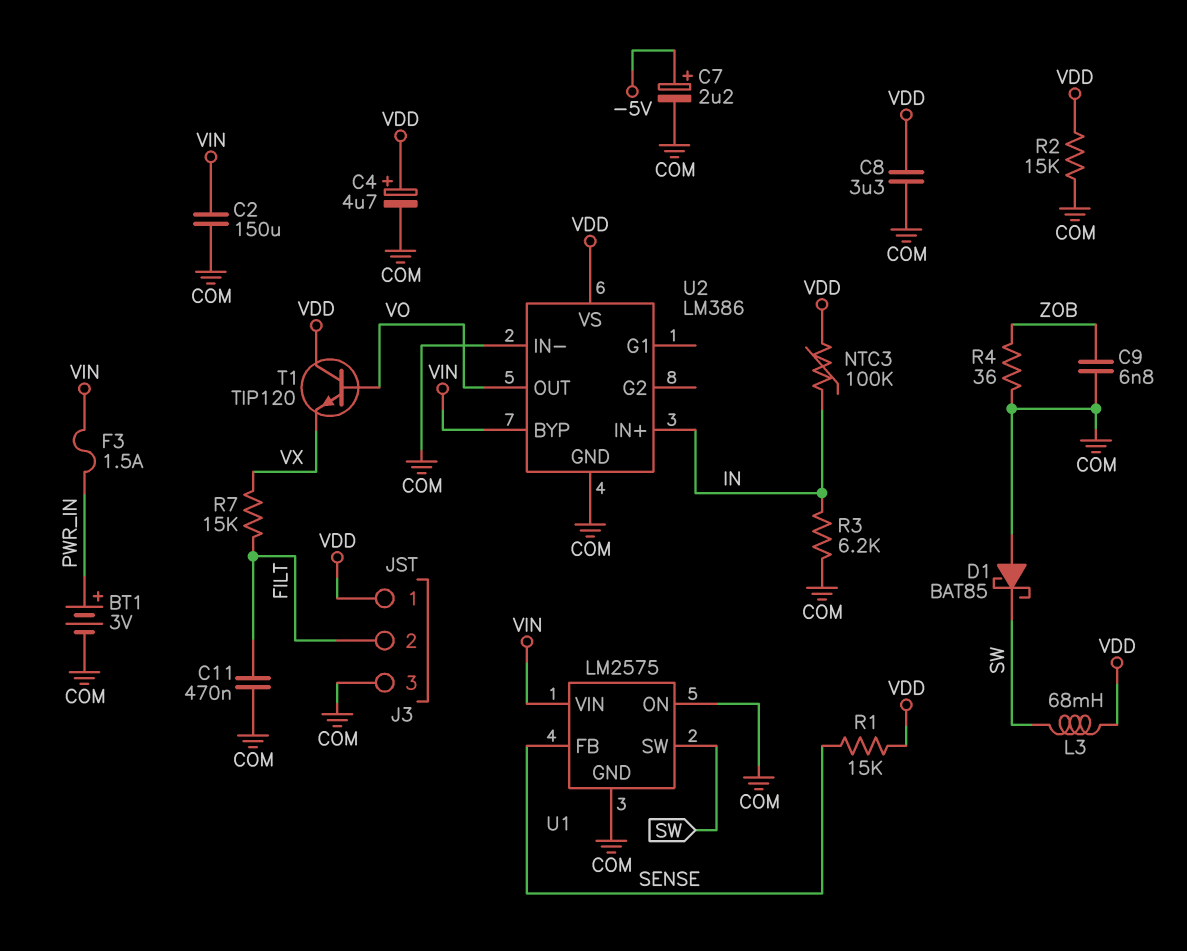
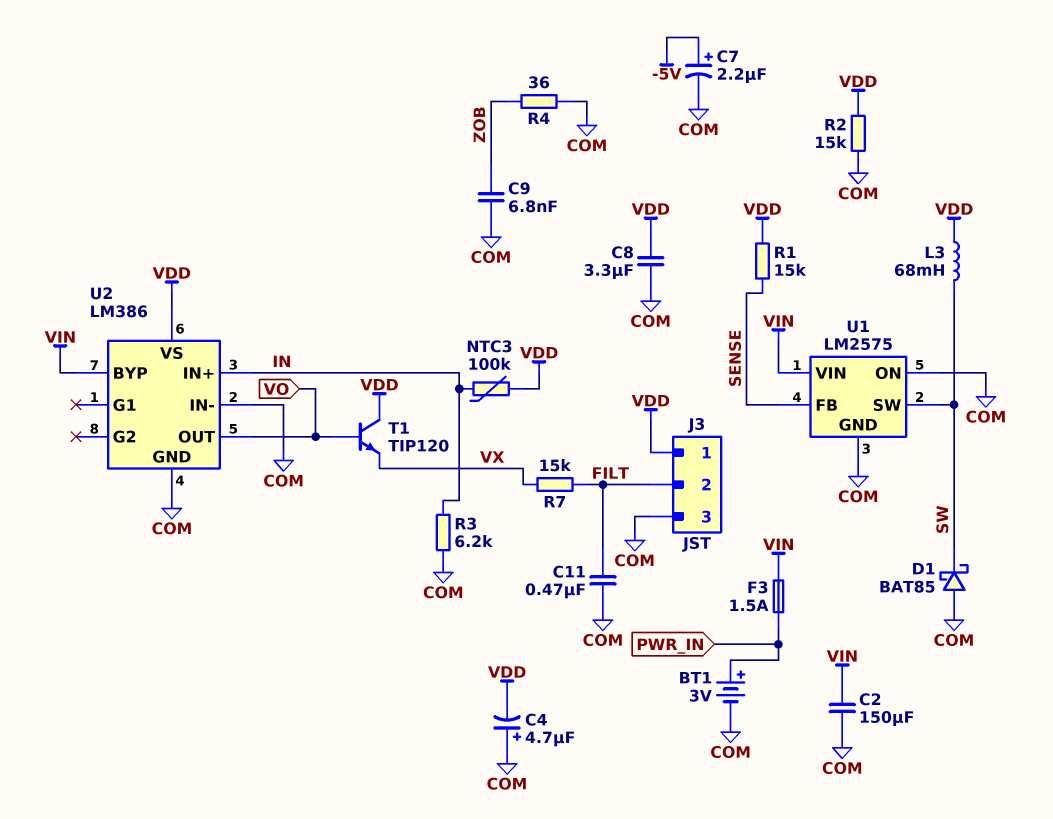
C4: 4.7uF (plus VDD, minus COM) -> 4.7uF (plus COM, minus VDD)

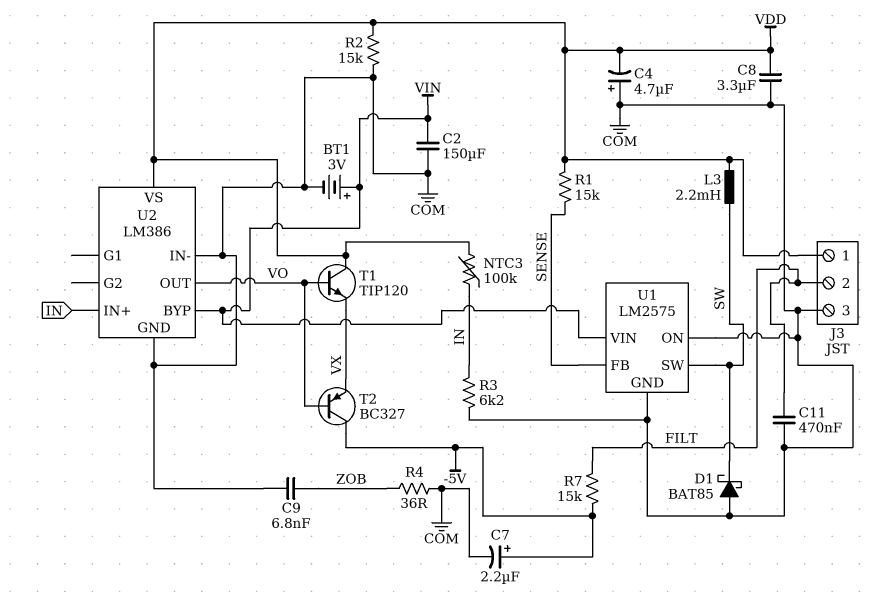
BT1: 3V (plus PWR_IN, minus COM) -> 3V (plus VIN, minus COM)
F3: 1.5A (PWR_IN, VIN) -> none
L3: 68mH (SW, VDD) -> 2.2mH (SW, VDD)
R7: 15k (FILT, VX) -> 15k (-5V, FILT)
T2: none -> PNP BC327 (B VO, C -5V, E VX)

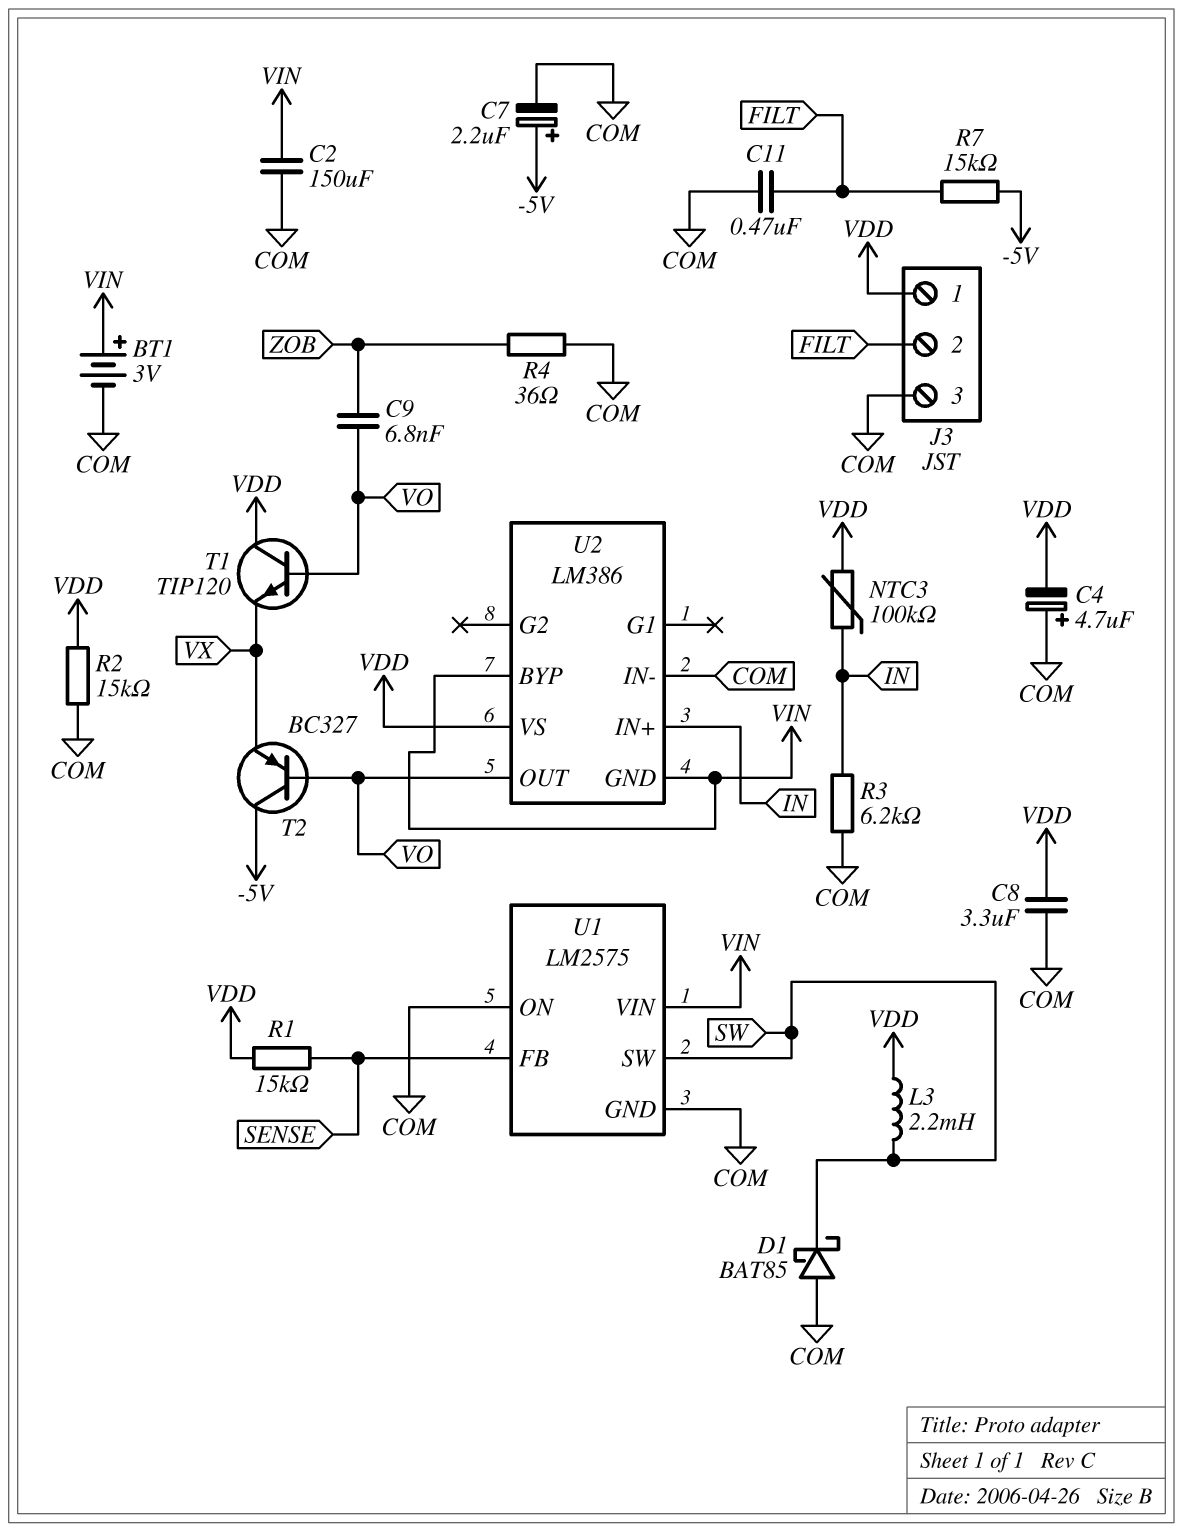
C9: 6.8nF (COM, ZOB) -> 6.8nF (VO, ZOB)
U2 pin GND: COM -> VIN

